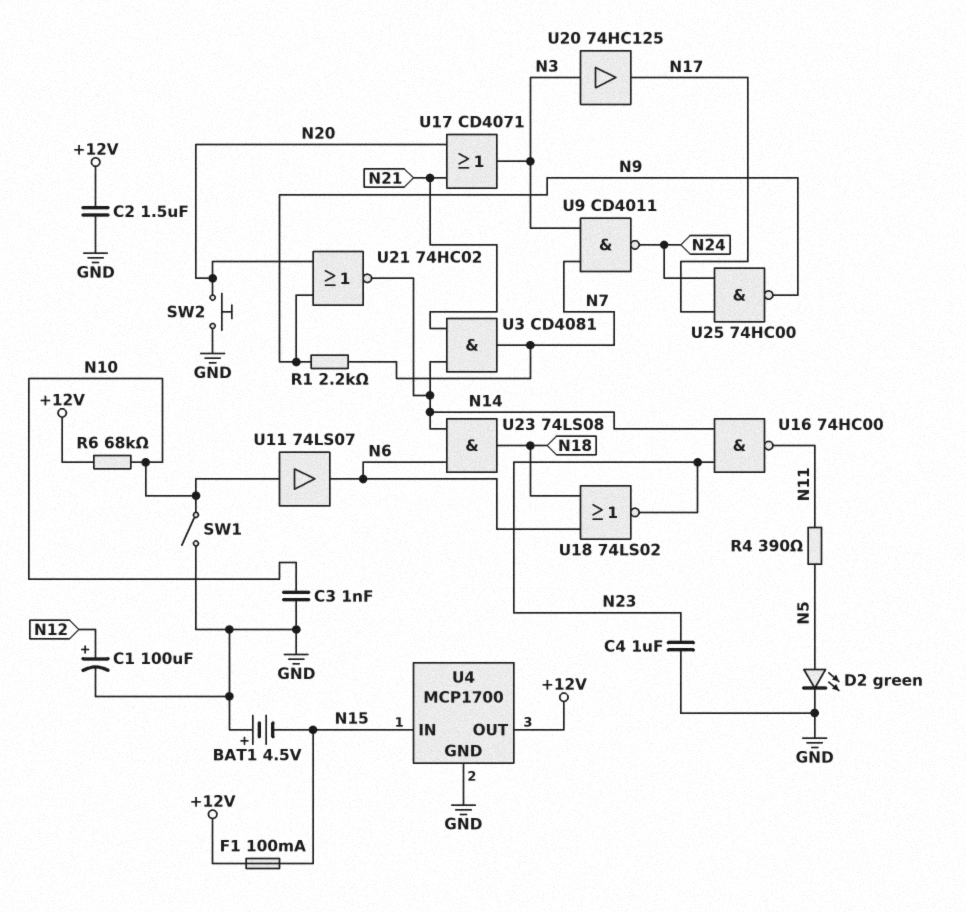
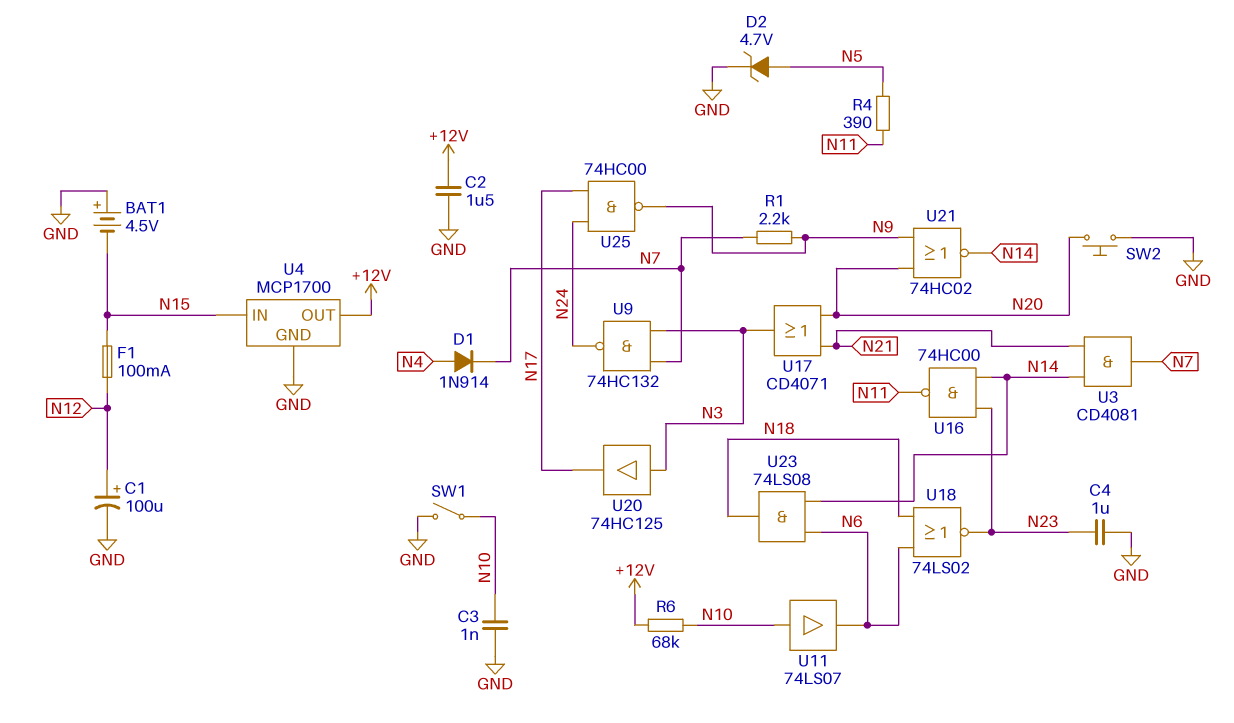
D1: none -> diode 1N914 (A N4, K N7)
D2: LED green (A N5, K GND) -> zener 4.7V (A N5, K GND)
F1: 100mA (+12V, N15) -> 100mA (N12, N15)
U9: NAND CD4011 (in N3, in N7, out N24) -> NAND 74HC132 (in N3, in N7, out N24)

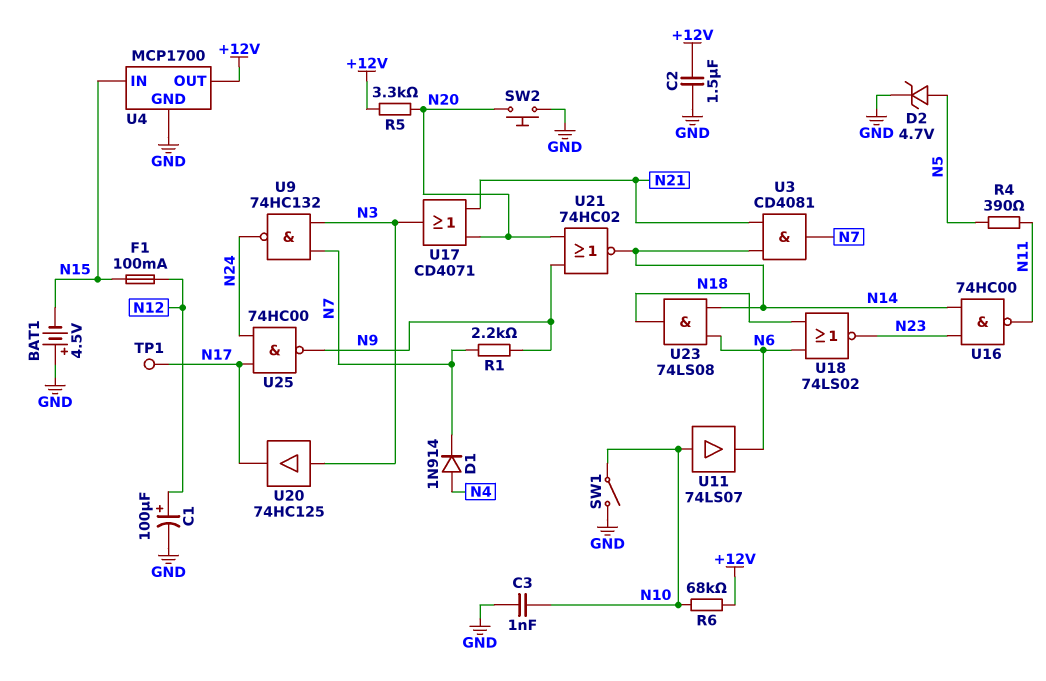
C4: 1uF (GND, N23) -> none
R5: none -> 3.3k (+12V, N20)
TP1: none -> test point (N17)

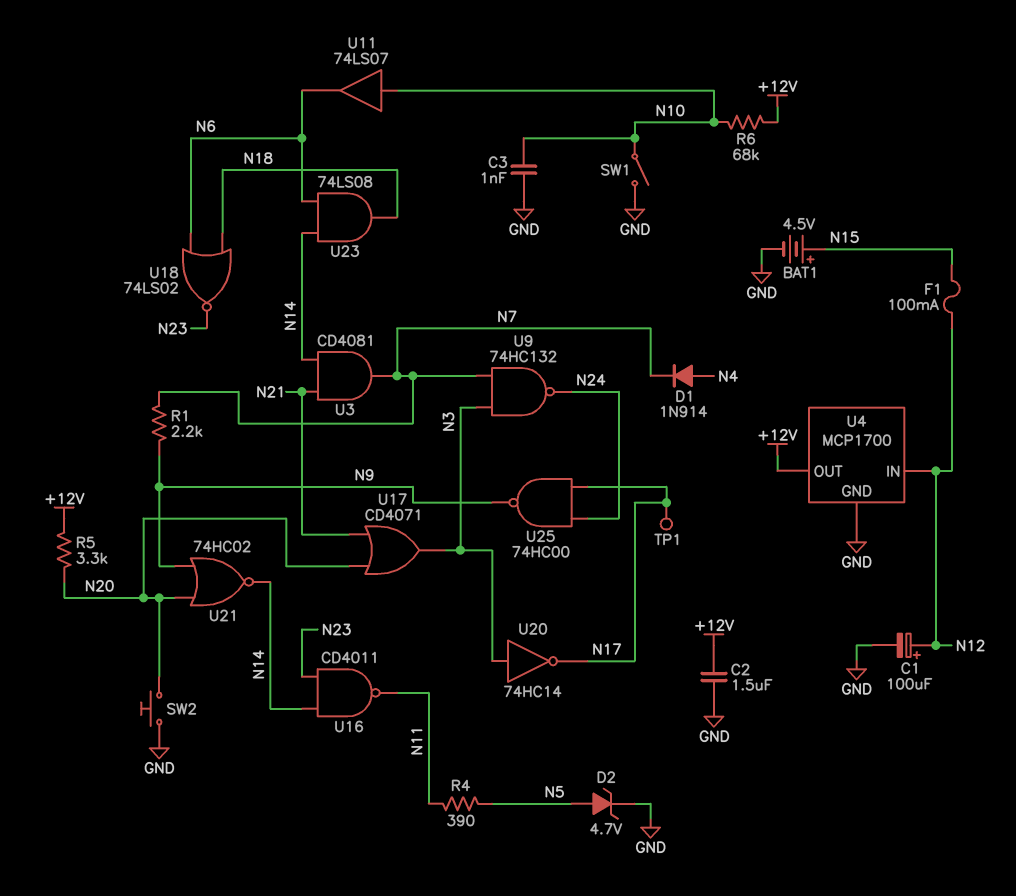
BAT1: 4.5V (plus GND, minus N15) -> 4.5V (plus N15, minus GND)
U4 pin IN: N15 -> N12
U16: NAND 74HC00 (in N14, in N23, out N11) -> NAND CD4011 (in N14, in N23, out N11)
U20: buffer 74HC125 (in N3, out N17) -> NOT 74HC14 (in N3, out N17)

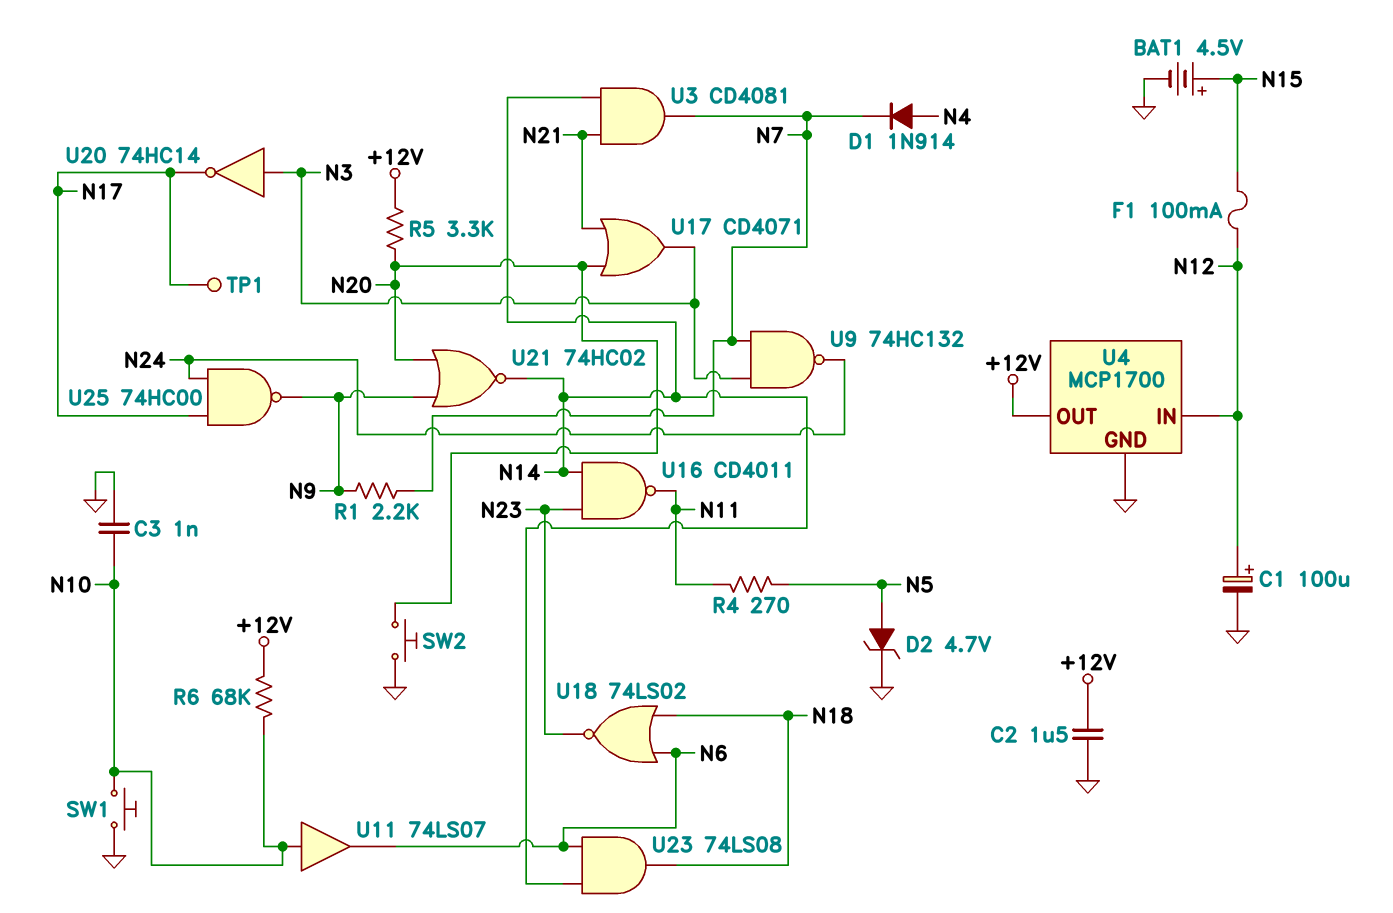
R4: 390 (N5, N11) -> 270 (N5, N11)
SW1: switch (GND, N10) -> button (GND, N10)

